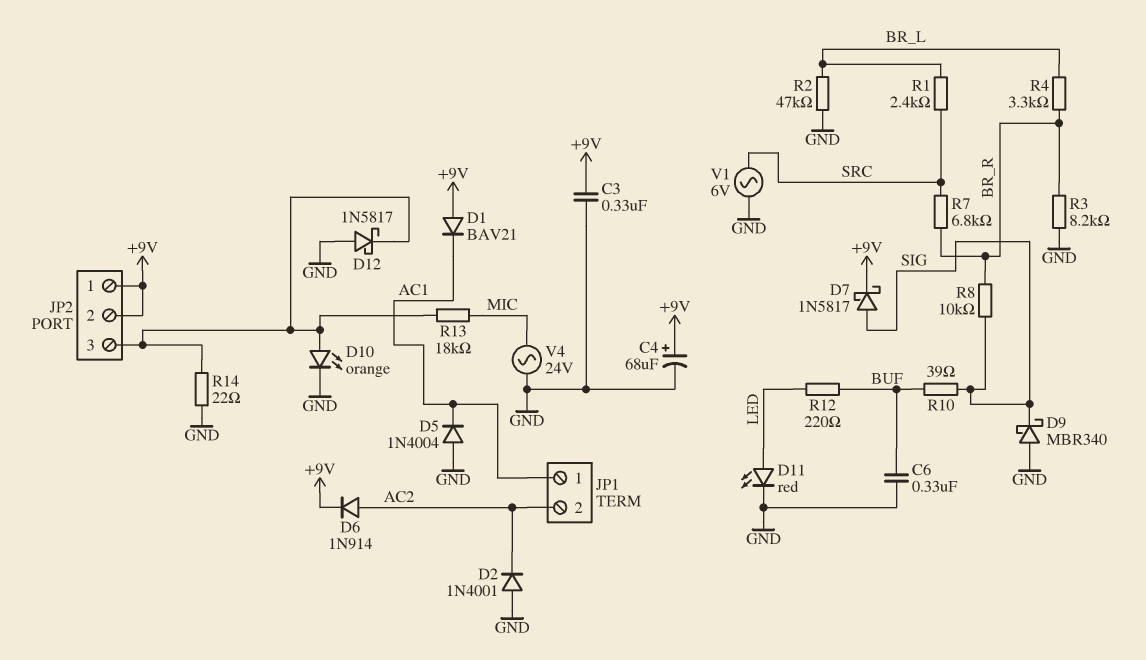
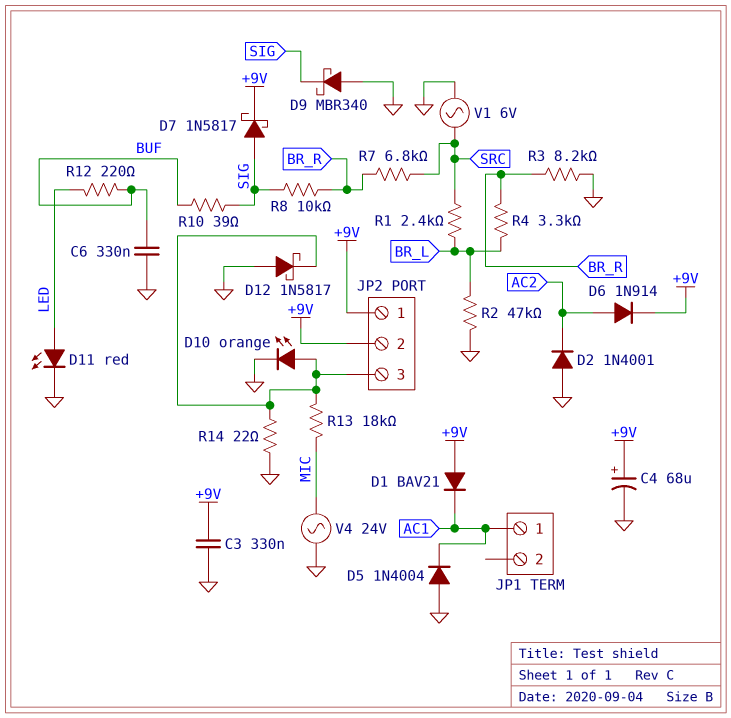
JP1 pin 2: AC2 -> none

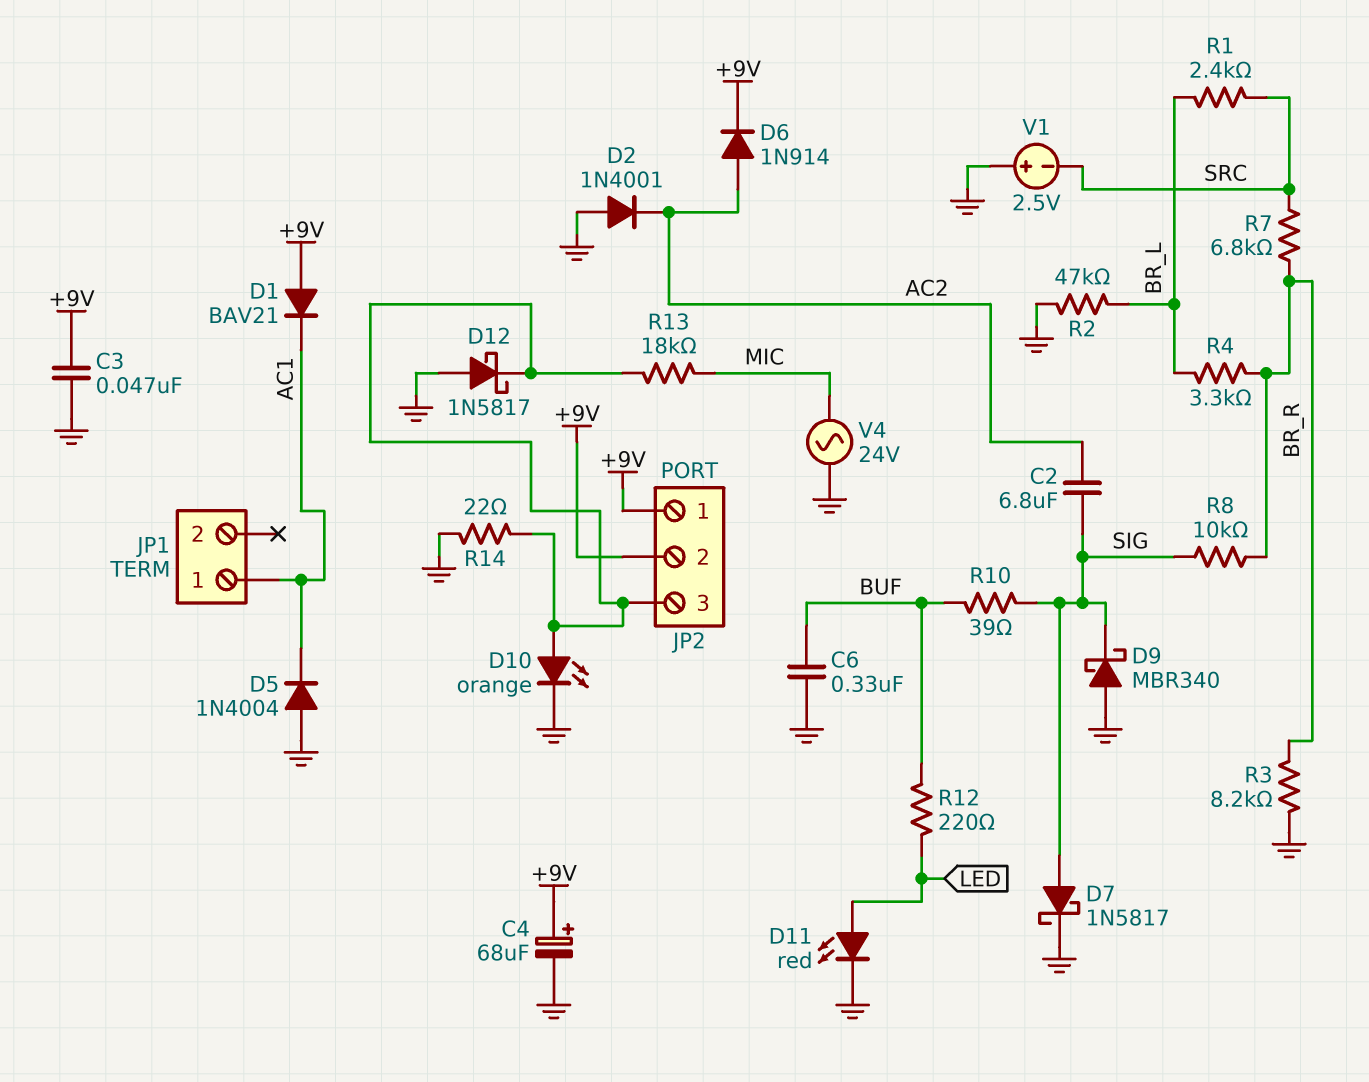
C2: none -> 6.8uF (AC2, SIG)
C3: 330nF (+9V, GND) -> 47nF (+9V, GND)
D7: schottky 1N5817 (A SIG, K +9V) -> schottky 1N5817 (A SIG, K GND)
V1: AC 6V (GND, SRC) -> 2.5V (plus GND, minus SRC)

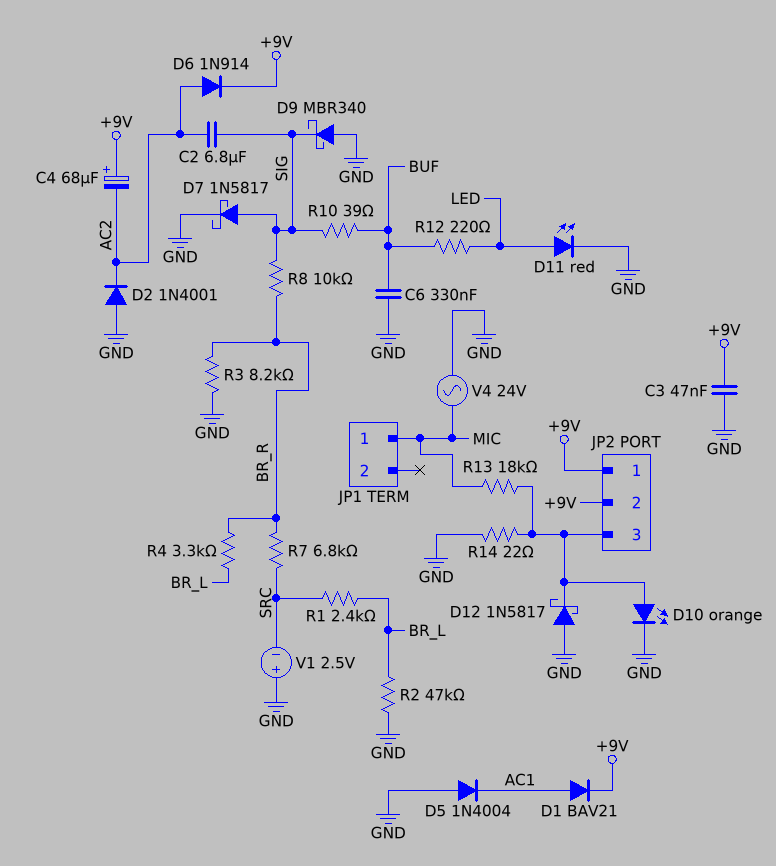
C4: 68uF (plus +9V, minus GND) -> 68uF (plus +9V, minus AC2)
D1: diode BAV21 (A +9V, K AC1) -> diode BAV21 (A AC1, K +9V)
JP1 pin 1: AC1 -> MIC

